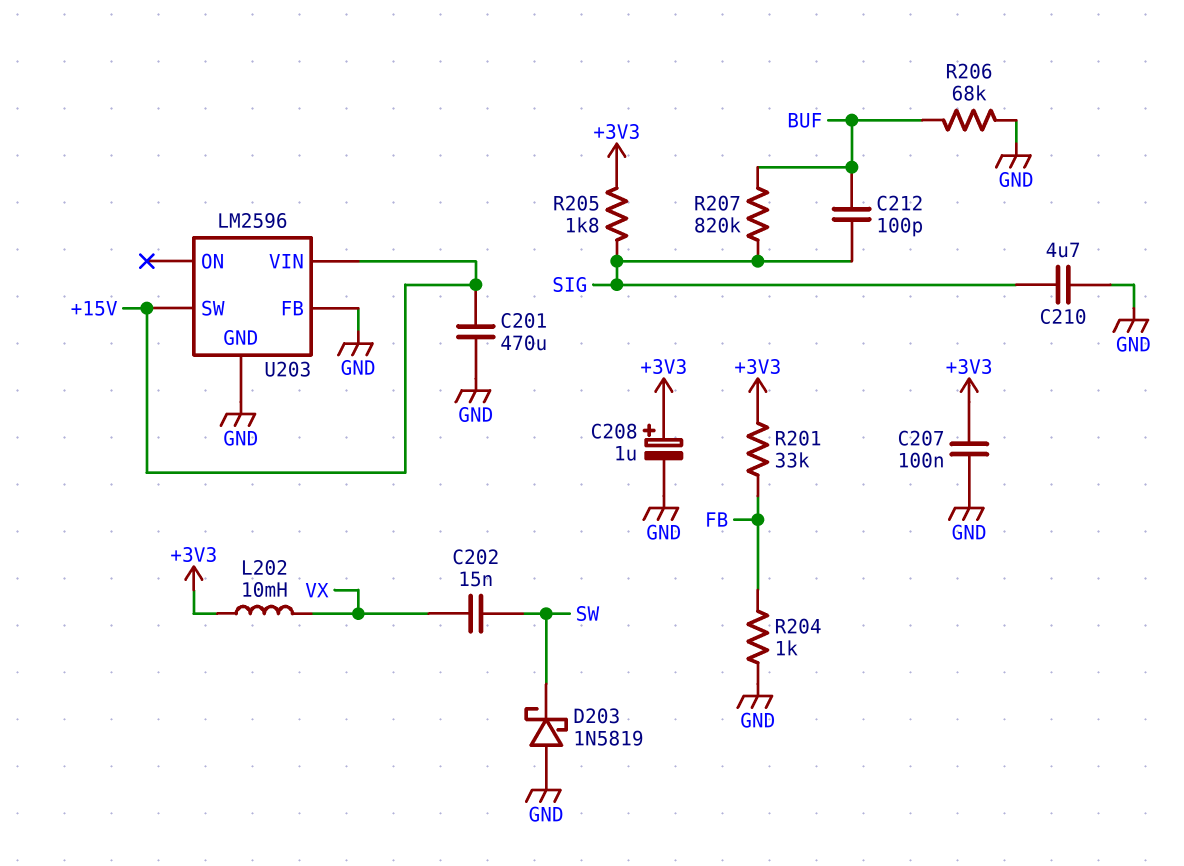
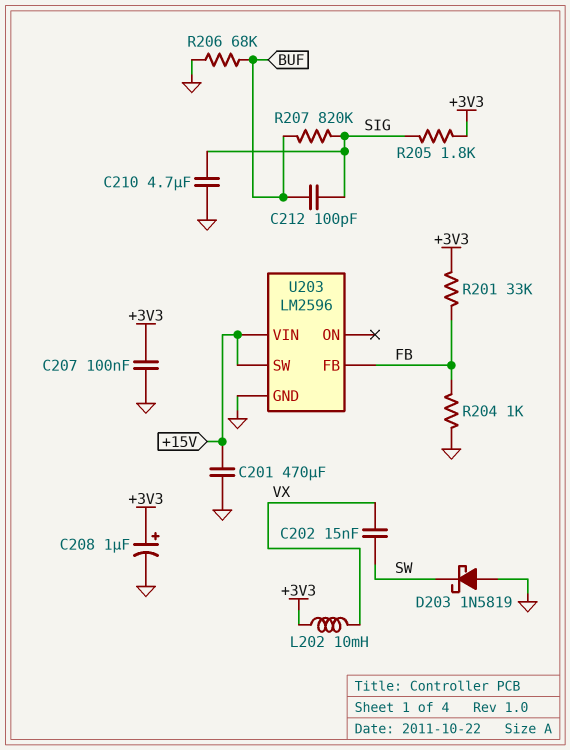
U203 pin FB: GND -> FB

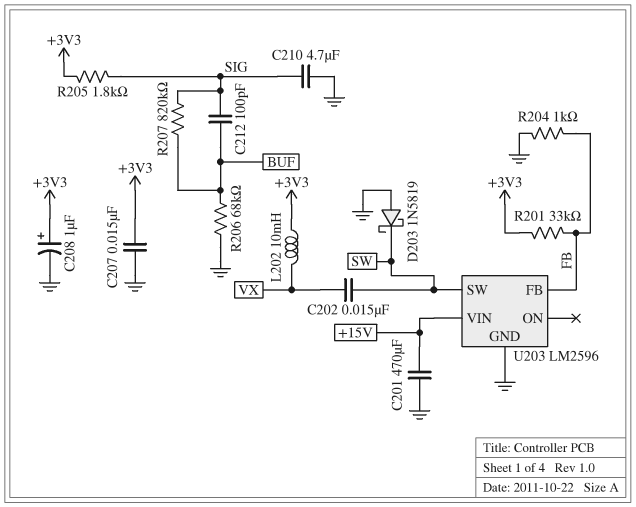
C207: 100nF (+3V3, GND) -> 15nF (+3V3, GND)
U203 pin SW: +15V -> SW

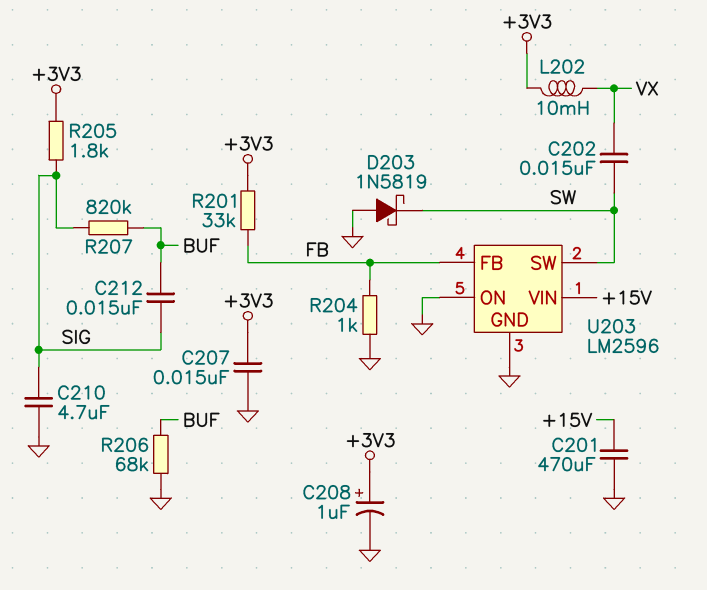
C212: 100pF (BUF, SIG) -> 15nF (BUF, SIG)
U203 pin ON: none -> GND

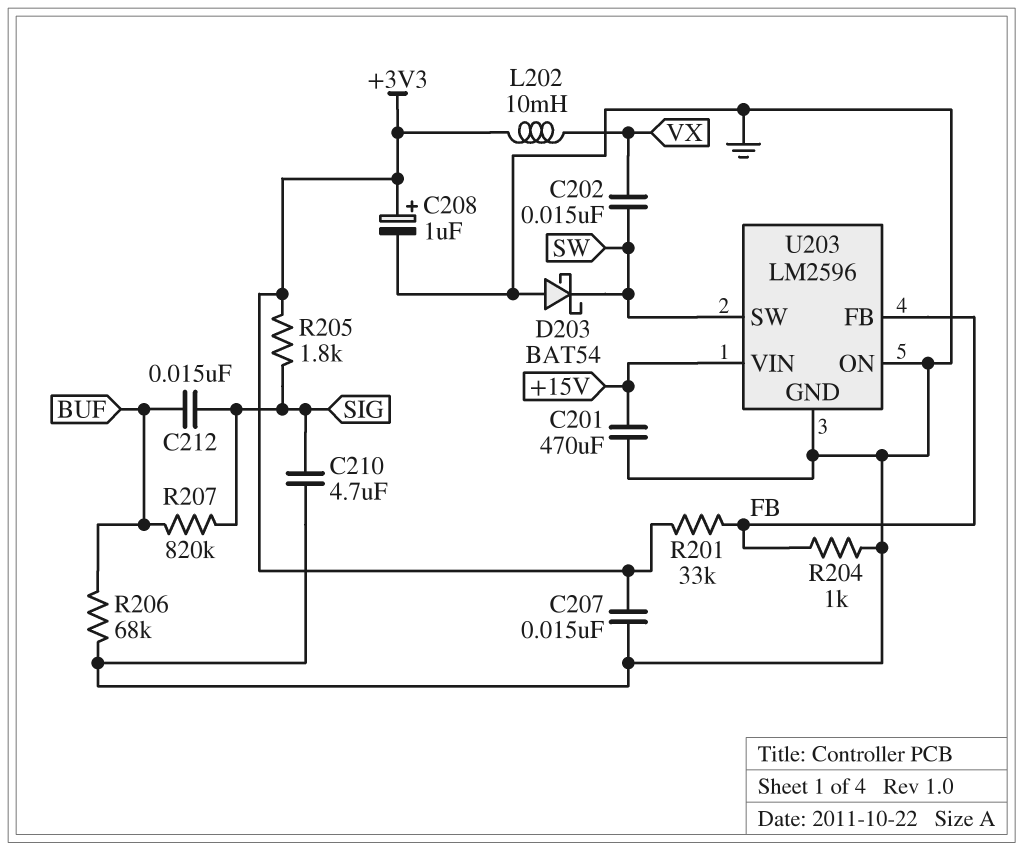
D203: schottky 1N5819 (A GND, K SW) -> schottky BAT54 (A GND, K SW)

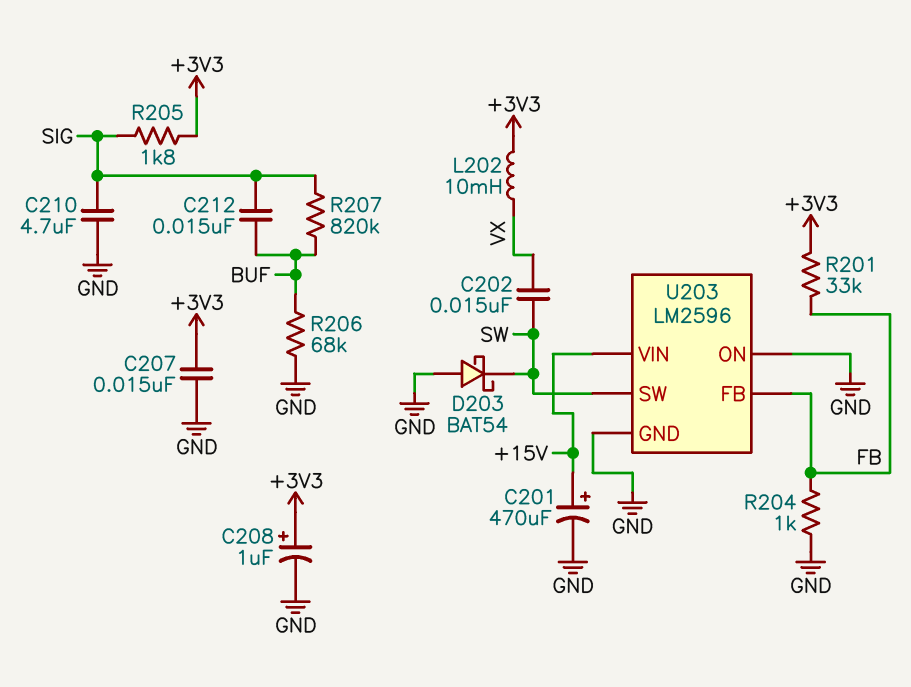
C201: 470uF (+15V, GND) -> 470uF (plus +15V, minus GND)

